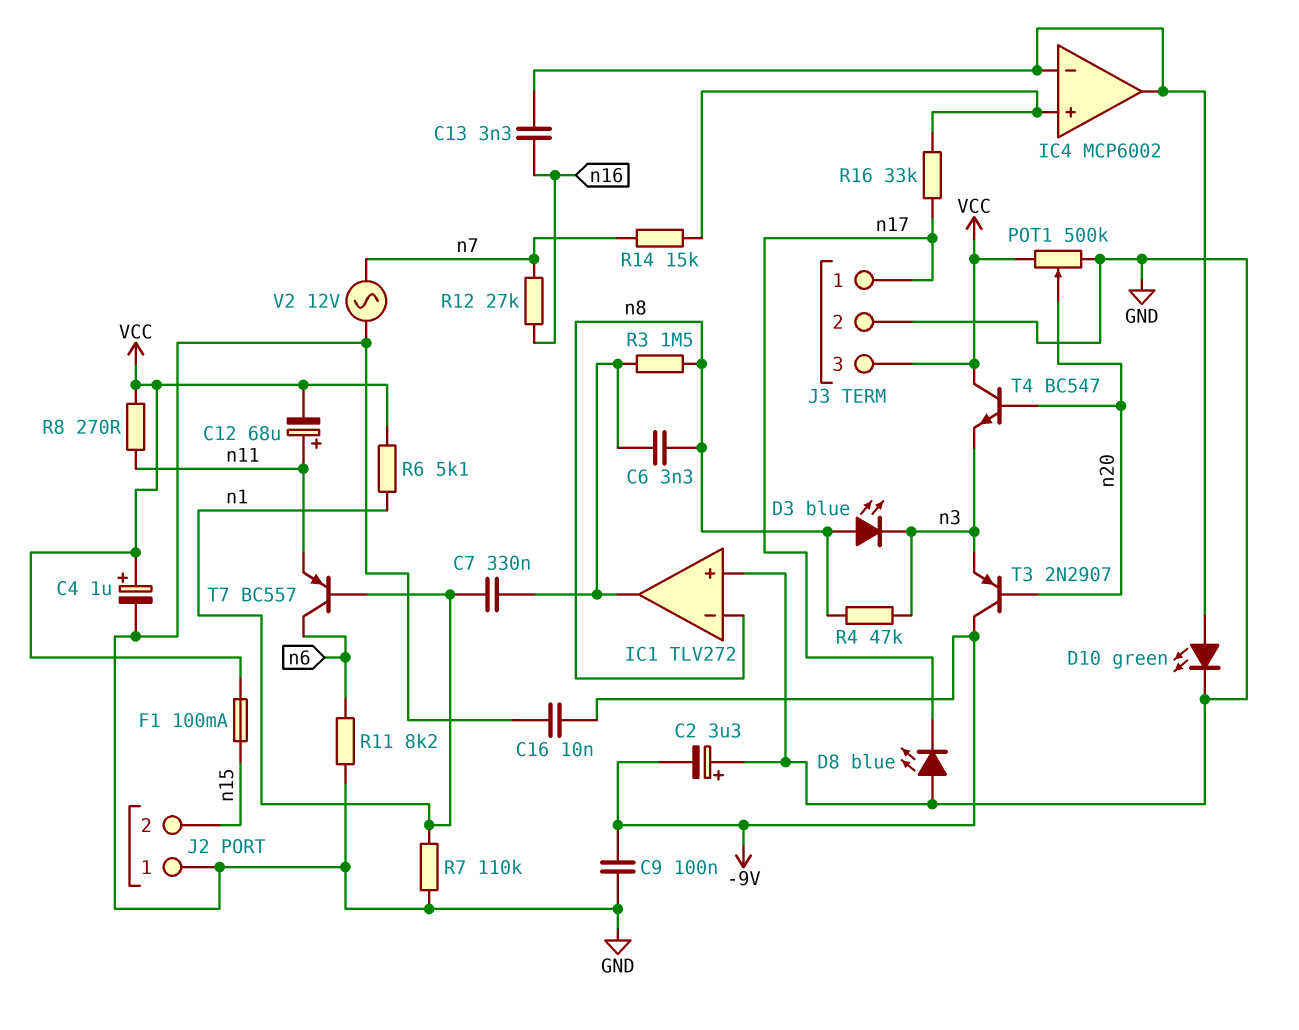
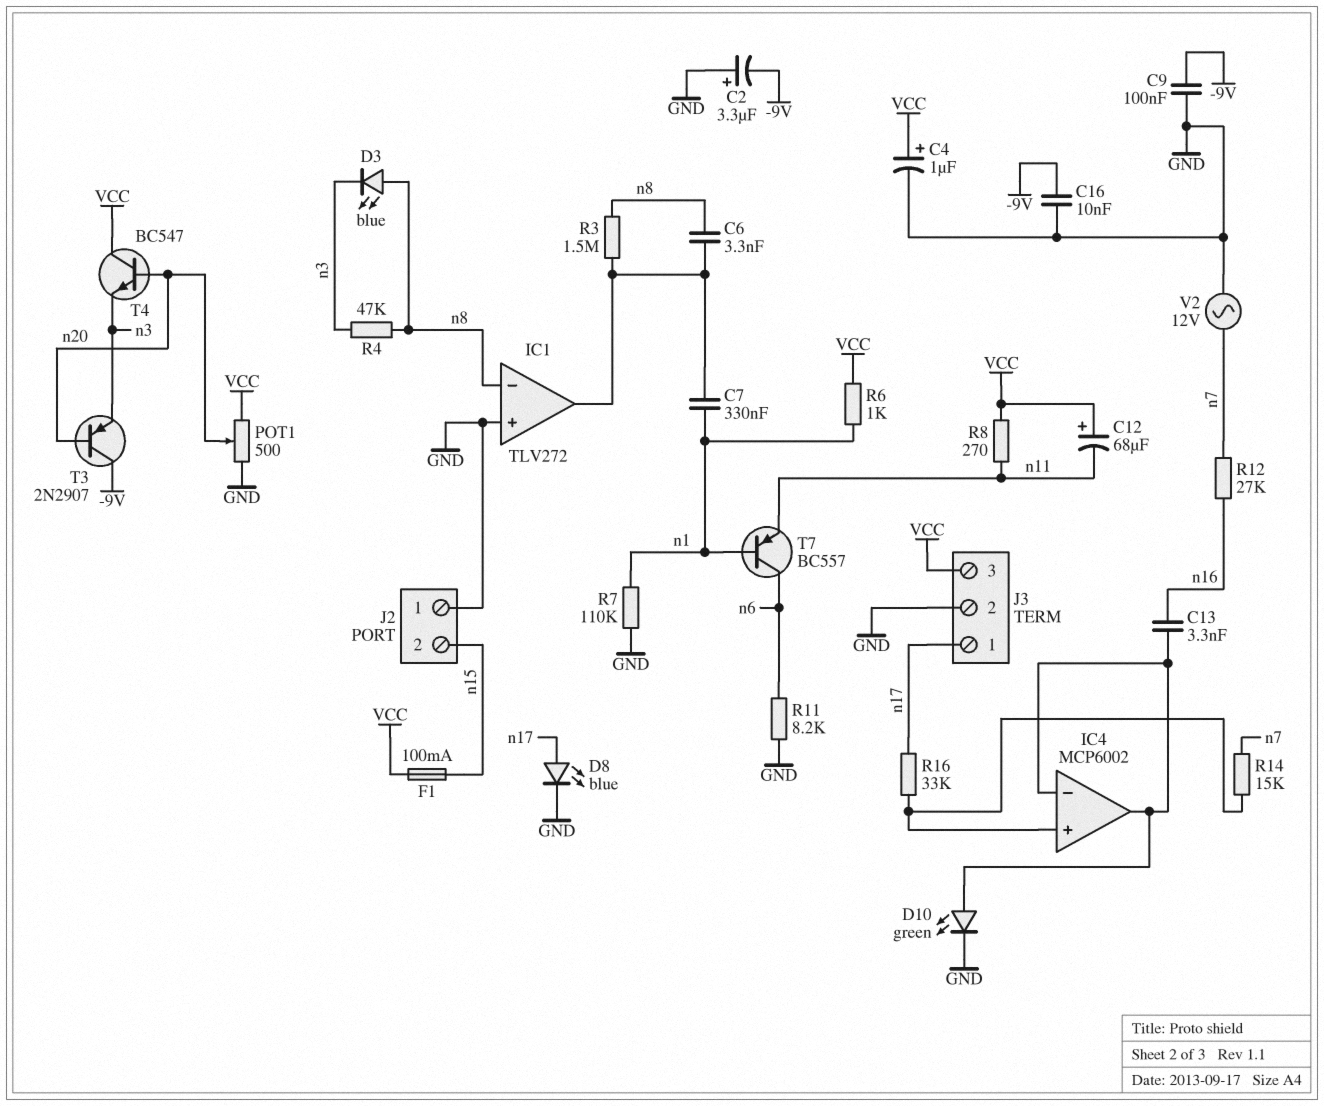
C12: 68uF (plus n11, minus VCC) -> 68uF (plus VCC, minus n11)
D8: LED blue (A GND, K n17) -> LED blue (A n17, K GND)
POT1: 500k (GND, VCC, wiper n20) -> 500 (GND, VCC, wiper n20)
R6: 5.1k (VCC, n1) -> 1k (VCC, n1)

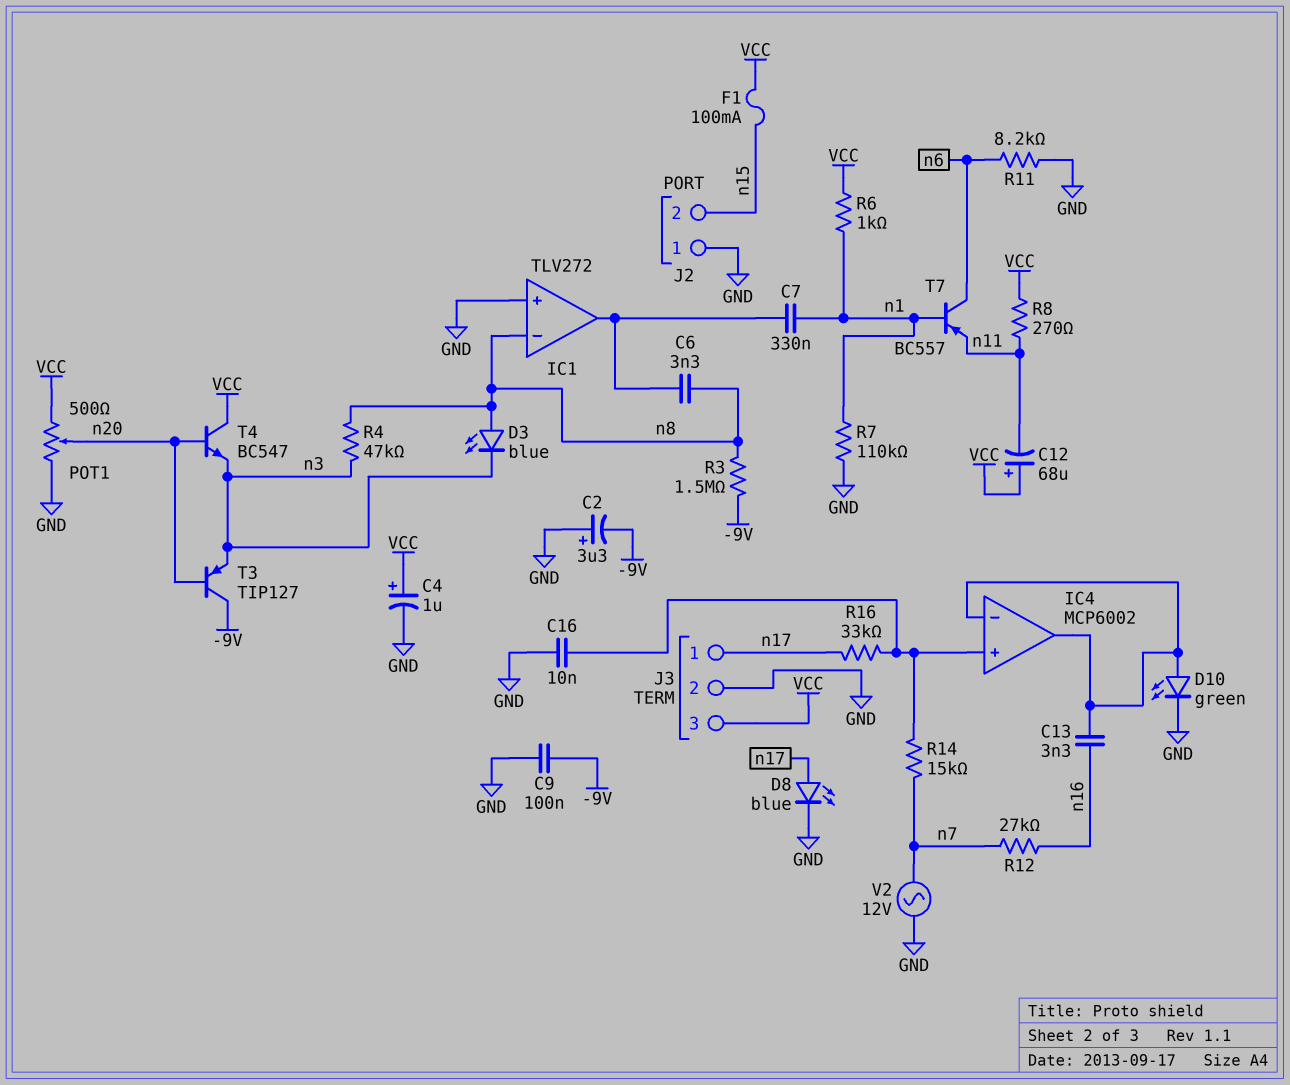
C16: 10nF (-9V, GND) -> 10nF (GND, IC4/in+)
R3: 1.5M (IC1/out, n8) -> 1.5M (-9V, n8)
T3: PNP 2N2907 (B n20, C -9V, E n3) -> PNP TIP127 (B n20, C -9V, E n3)

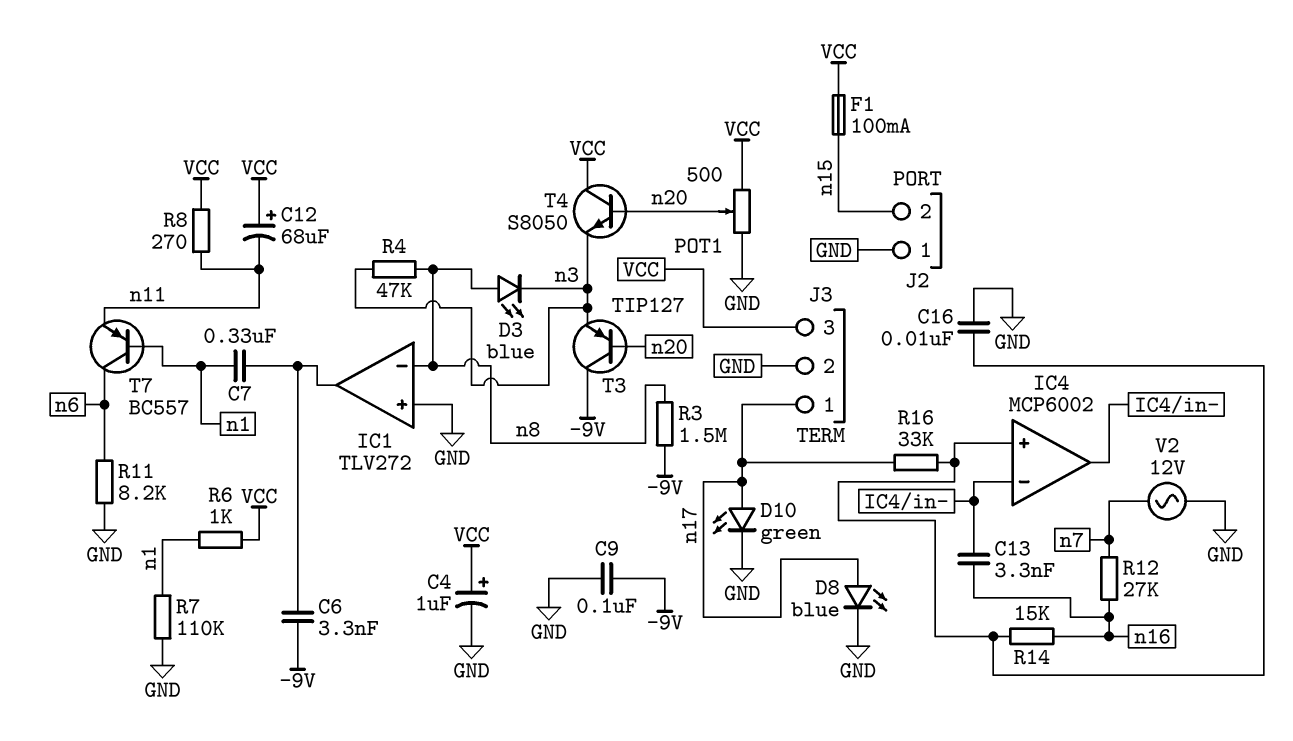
C2: 3.3uF (plus GND, minus -9V) -> none
C6: 3.3nF (IC1/out, n8) -> 3.3nF (-9V, IC1/out)
D10: LED green (A IC4/in-, K GND) -> LED green (A n17, K GND)
R14: 15k (IC4/in+, n7) -> 15k (IC4/in+, n16)
T4: NPN BC547 (B n20, C VCC, E n3) -> NPN S8050 (B n20, C VCC, E n3)

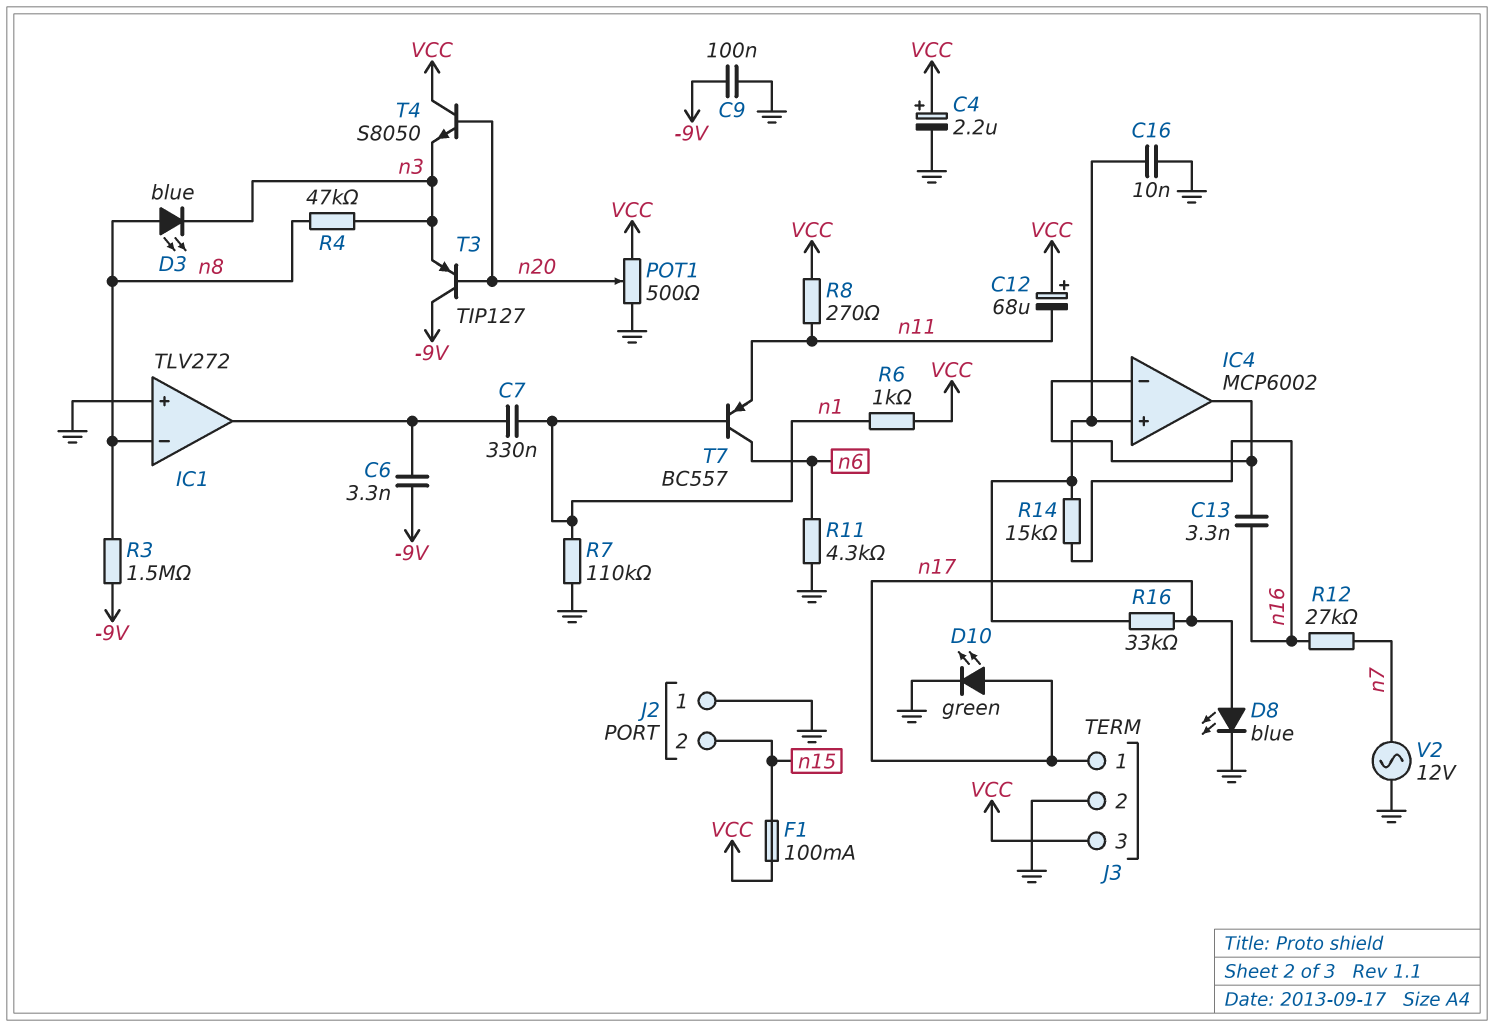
C4: 1uF (plus VCC, minus GND) -> 2.2uF (plus VCC, minus GND)
R11: 8.2k (GND, n6) -> 4.3k (GND, n6)

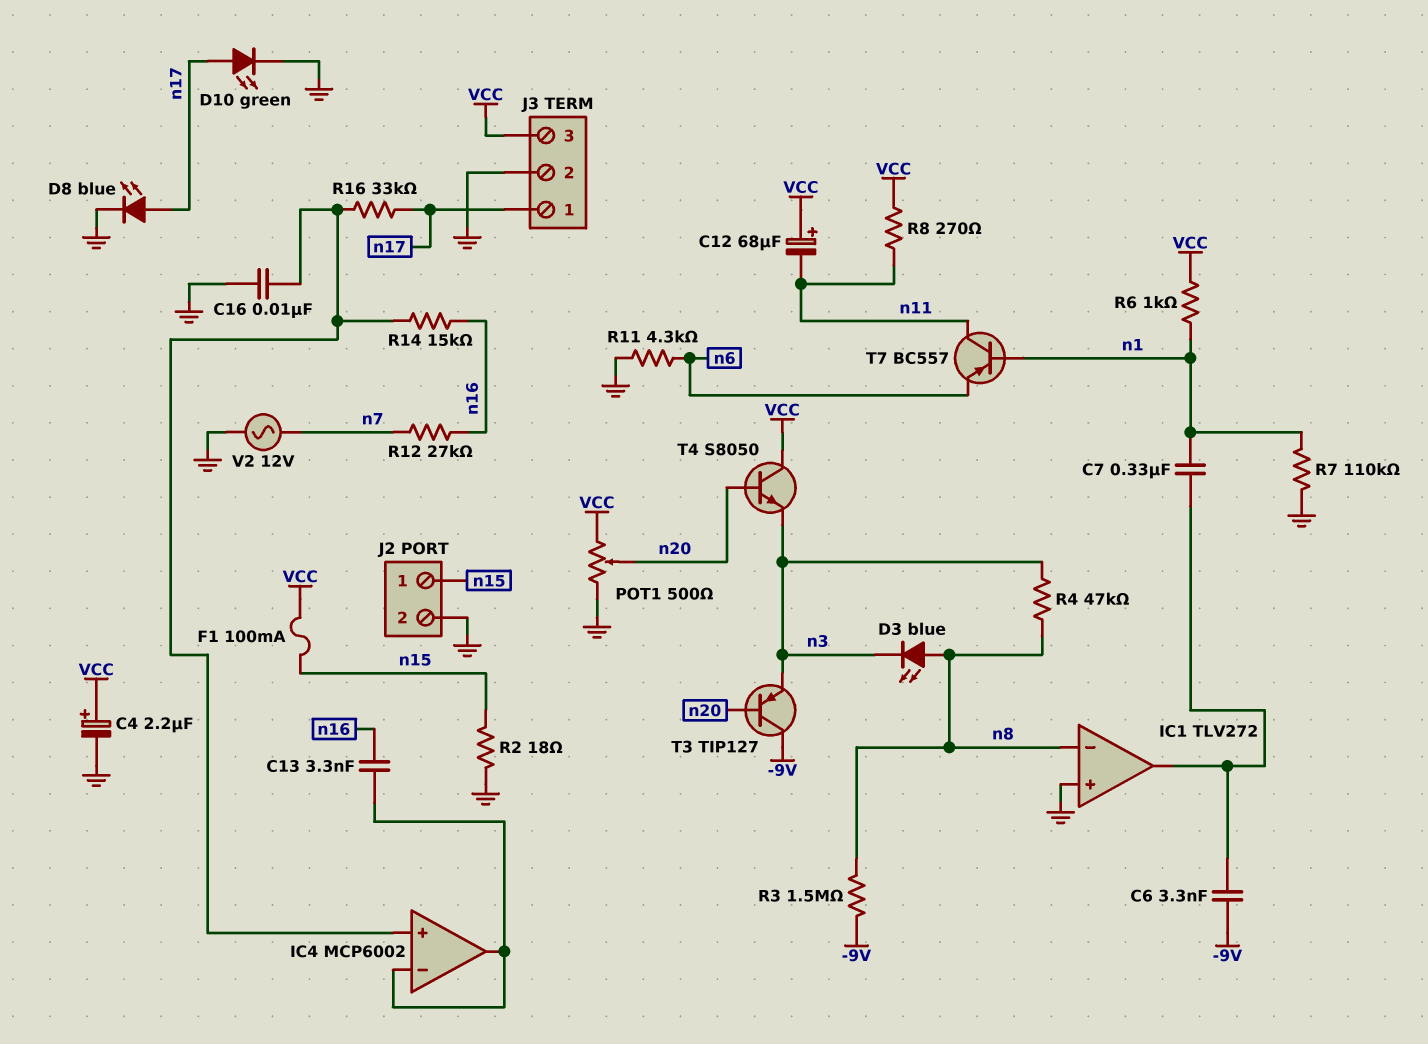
C9: 100nF (-9V, GND) -> none
J2 pin 1: GND -> n15
J2 pin 2: n15 -> GND
R2: none -> 18 (GND, n15)
T7: PNP BC557 (B n1, C n6, E n11) -> PNP BC557 (B n1, C n11, E n6)

